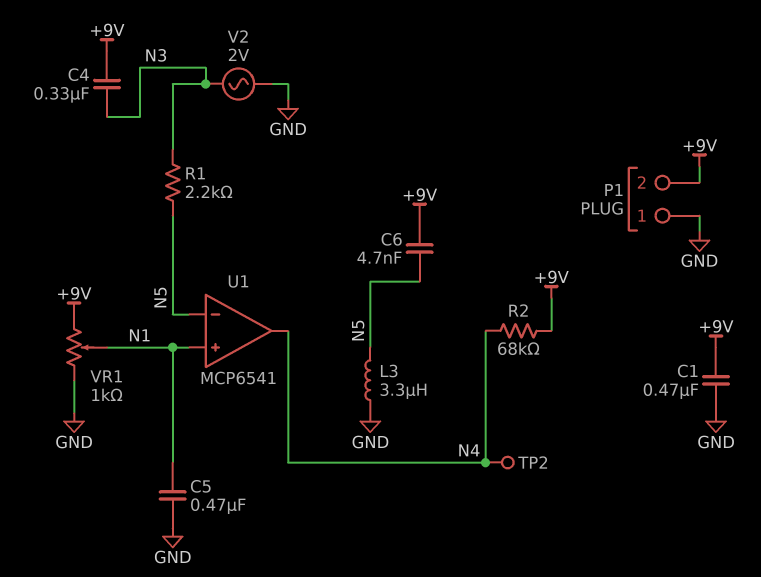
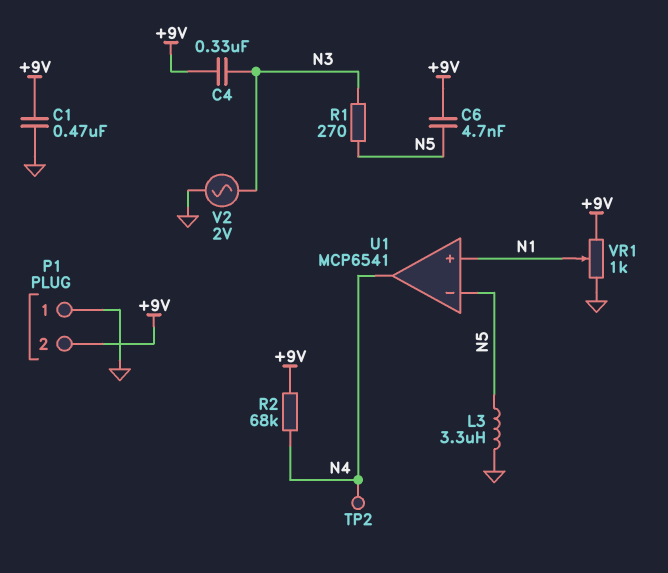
C5: 470nF (GND, N1) -> none
R1: 2.2k (N3, N5) -> 270 (N3, N5)

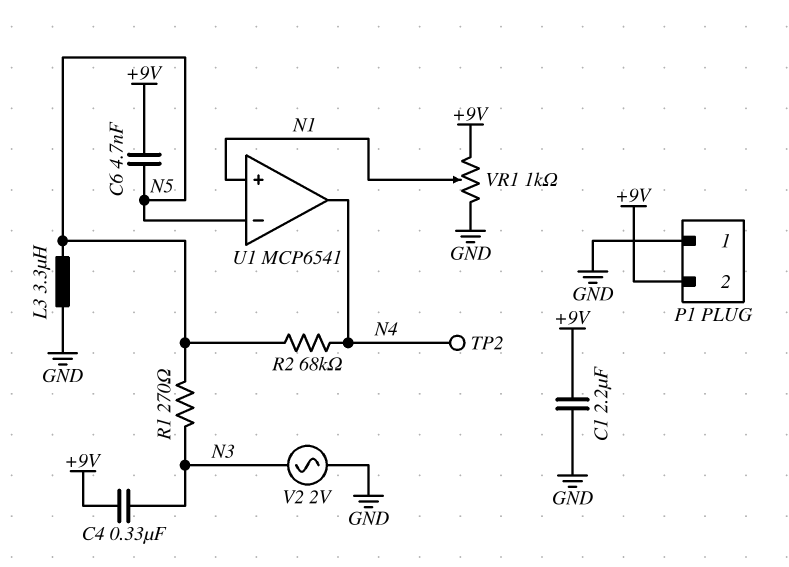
C1: 470nF (+9V, GND) -> 2.2uF (+9V, GND)
R2: 68k (+9V, N4) -> 68k (N4, N5)

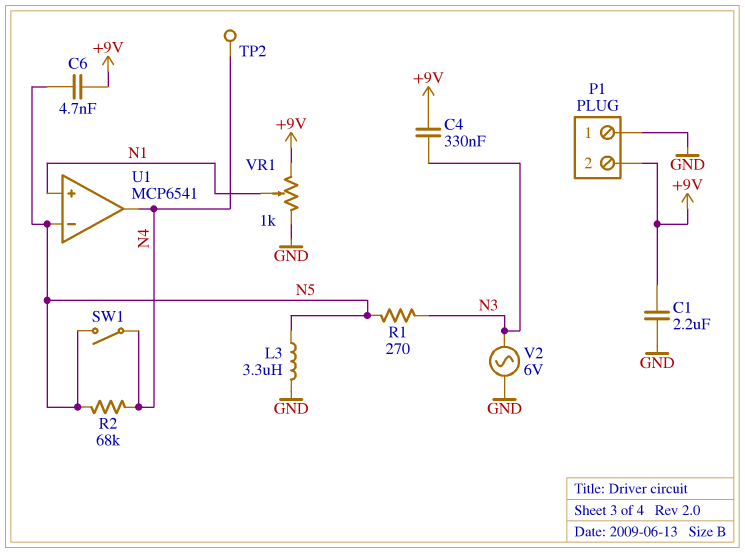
SW1: none -> switch (N4, N5)
V2: AC 2V (GND, N3) -> AC 6V (GND, N3)

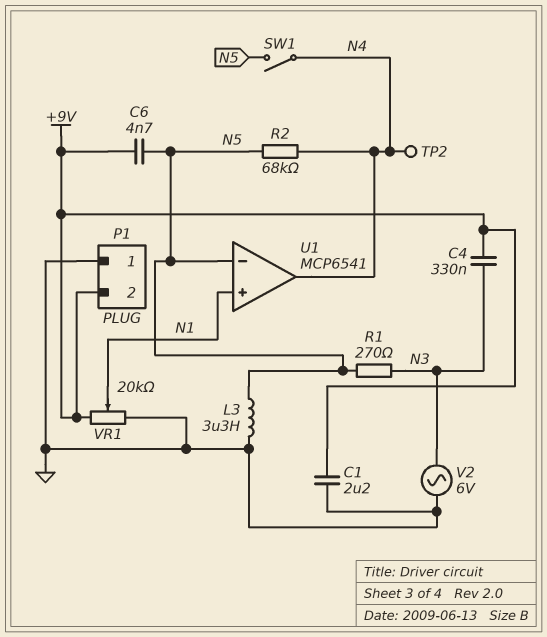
VR1: 1k (+9V, GND, wiper N1) -> 20k (+9V, GND, wiper N1)

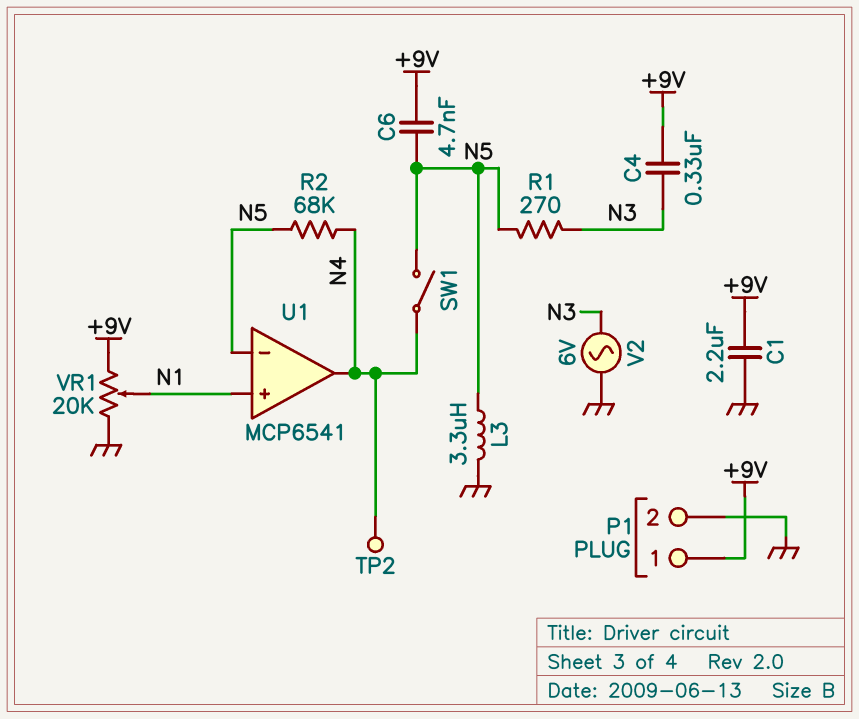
P1 pin 1: GND -> +9V
P1 pin 2: +9V -> GND

